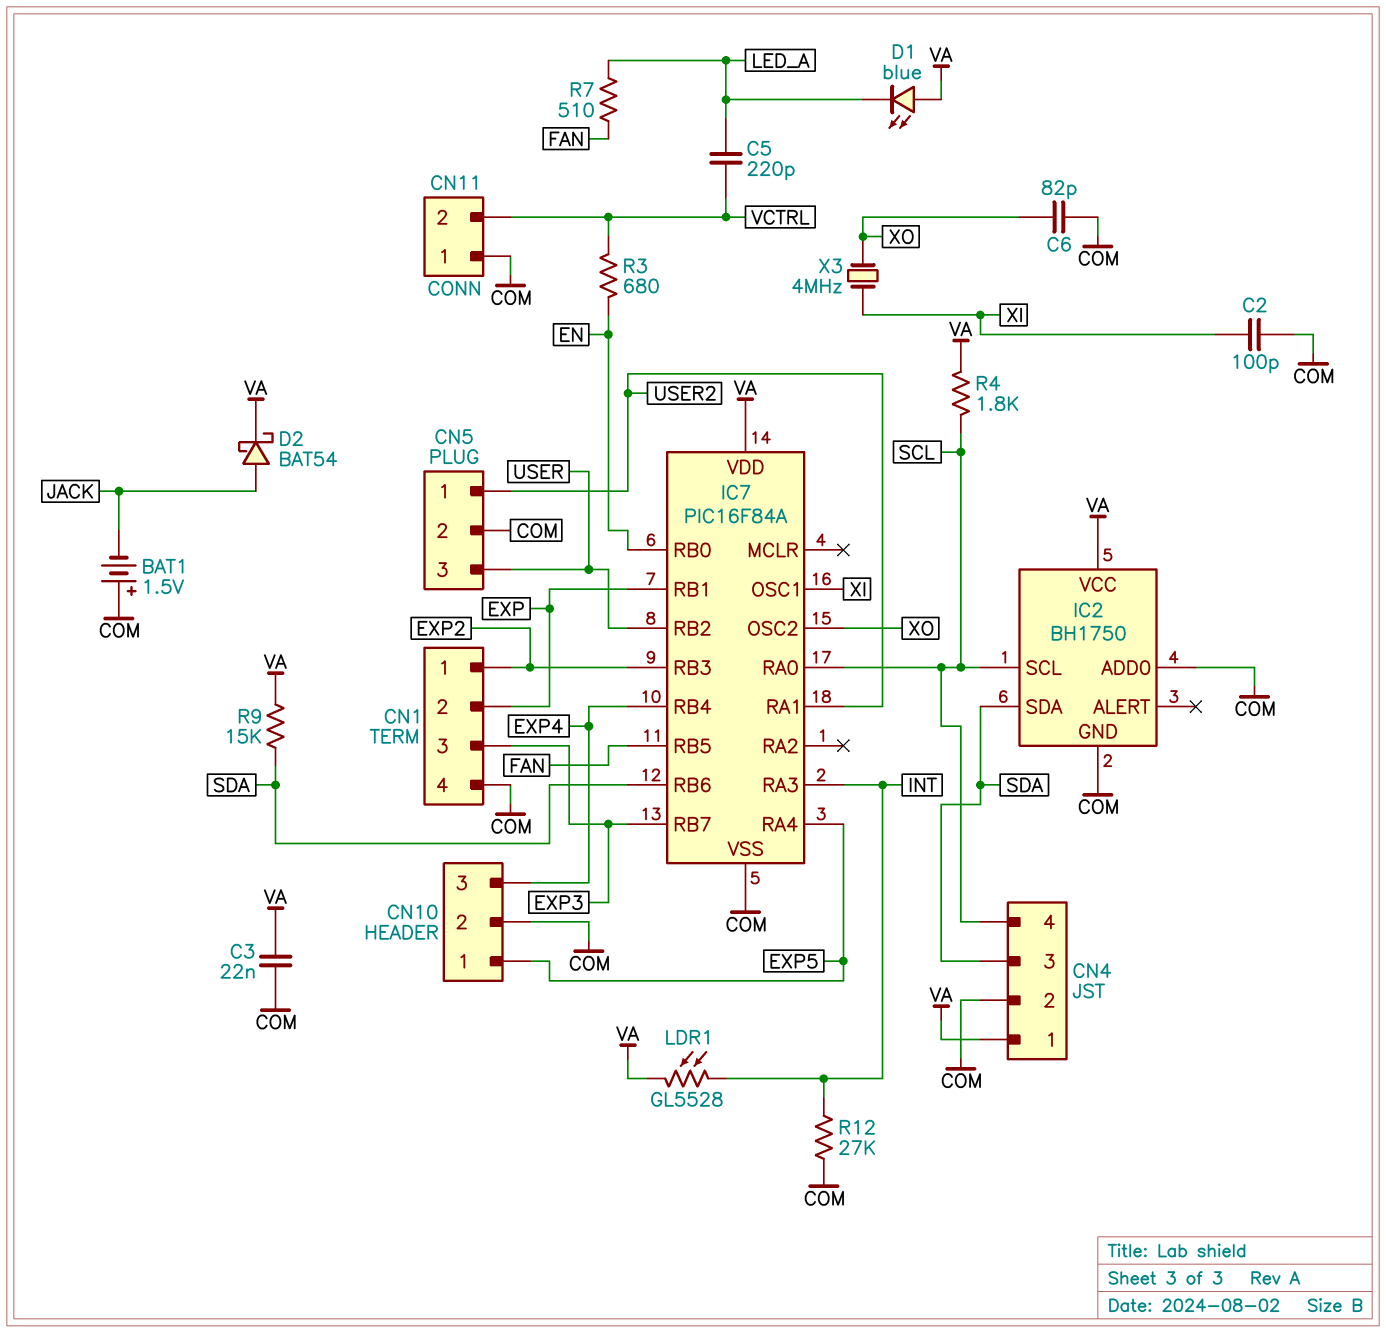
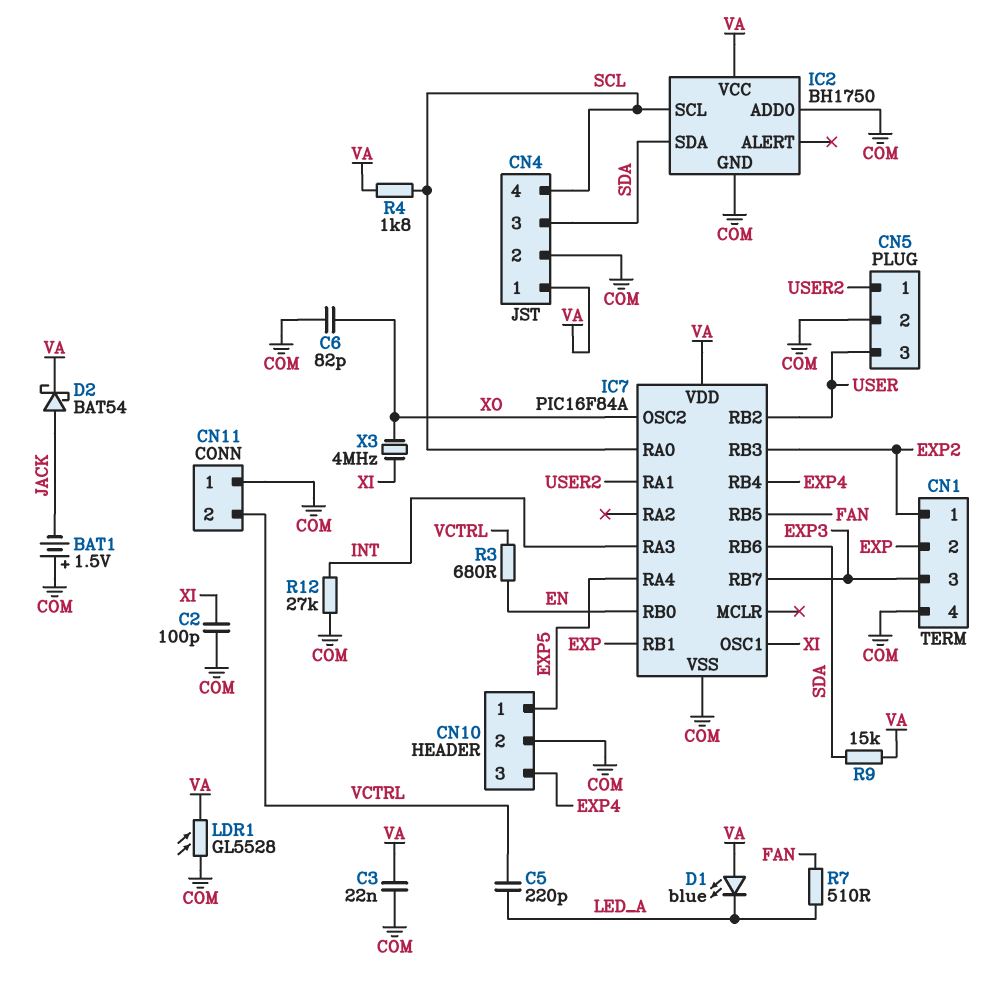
LDR1: GL5528 (INT, VA) -> GL5528 (COM, VA)

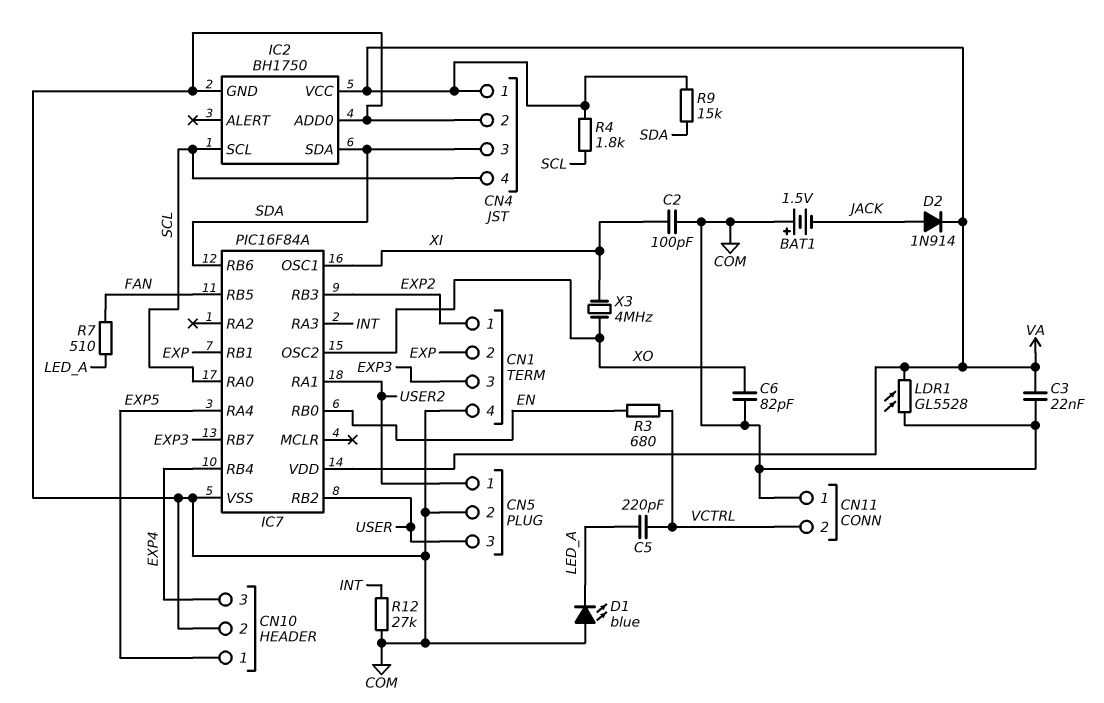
D1: LED blue (A VA, K LED_A) -> LED blue (A COM, K LED_A)
D2: schottky BAT54 (A JACK, K VA) -> diode 1N914 (A JACK, K VA)

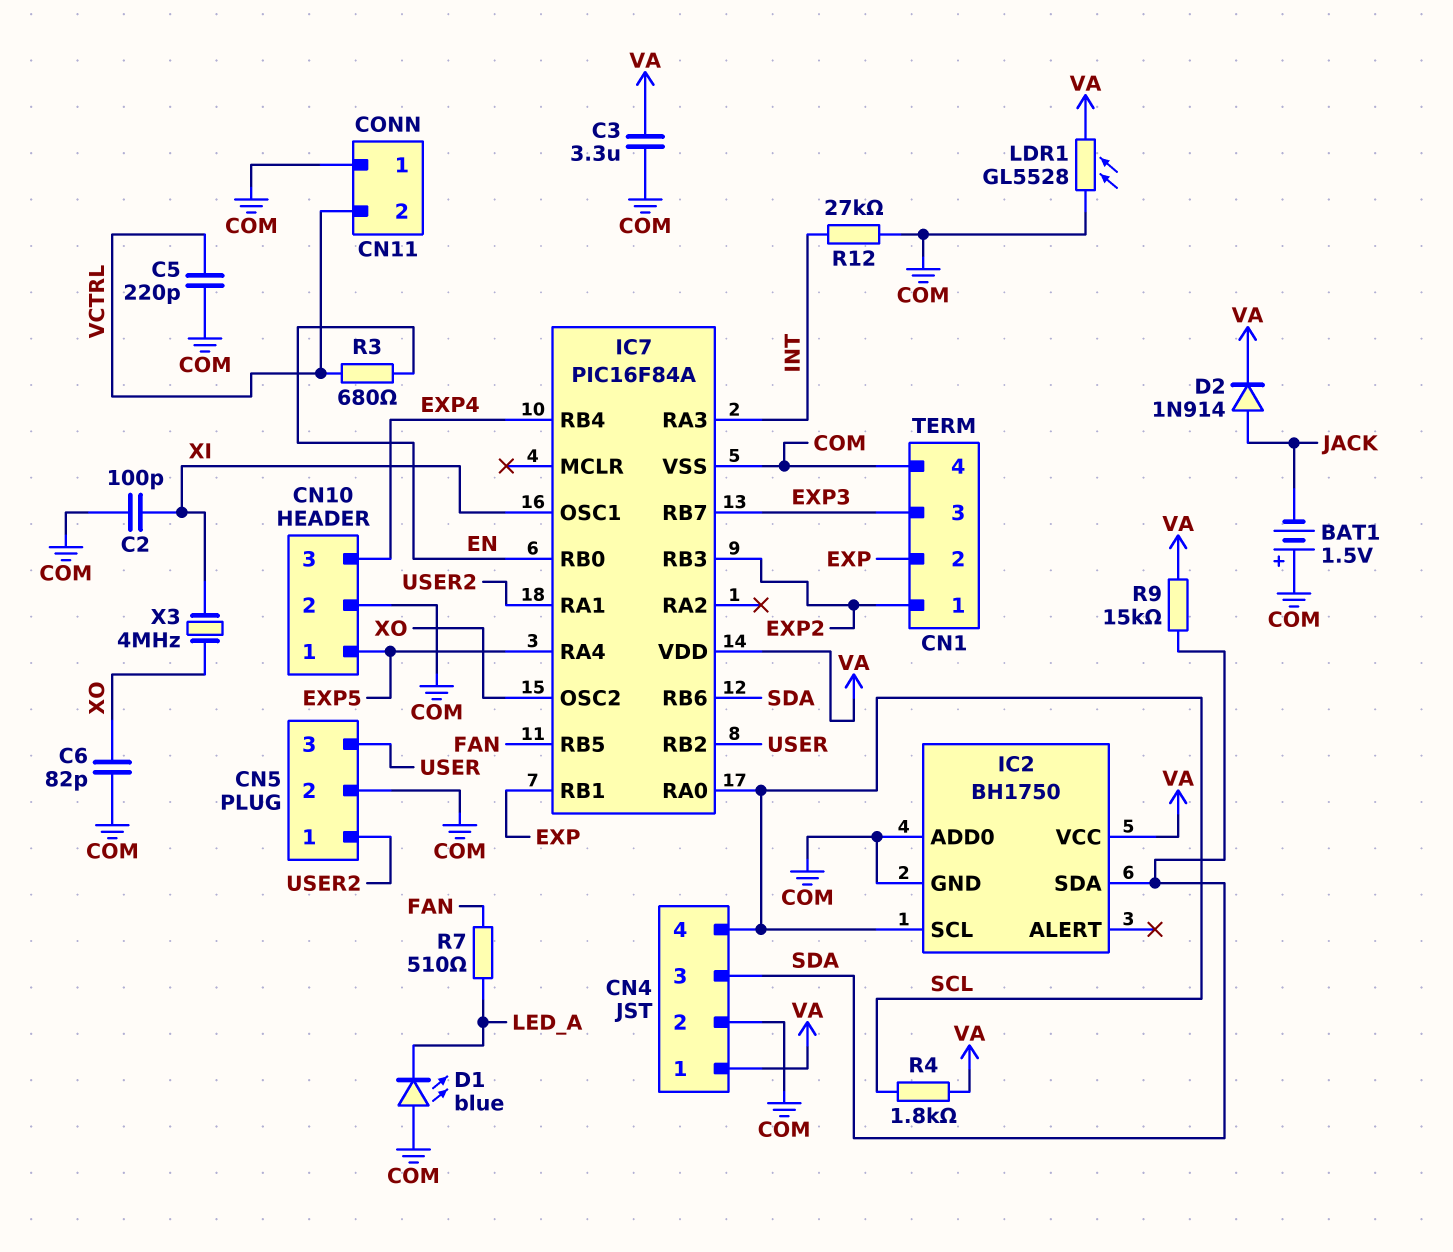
C3: 22nF (COM, VA) -> 3.3uF (COM, VA)
C5: 220pF (LED_A, VCTRL) -> 220pF (COM, VCTRL)

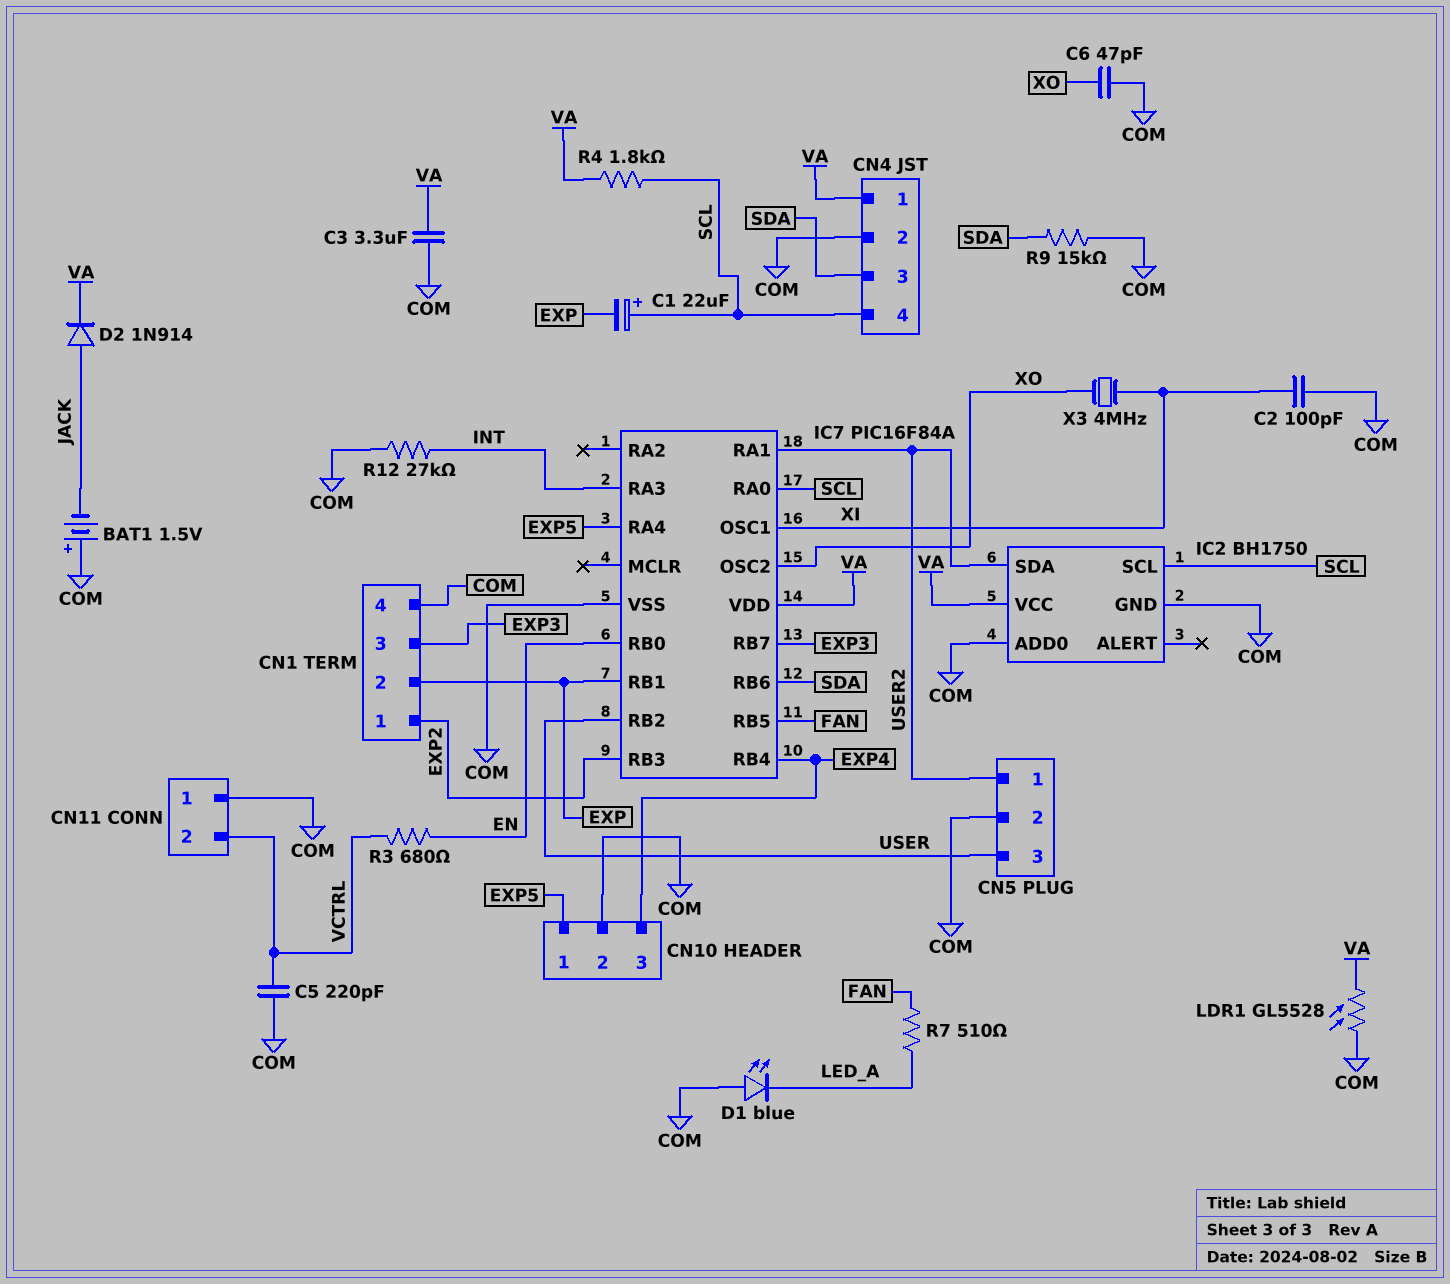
C1: none -> 22uF (plus SCL, minus EXP)
C6: 82pF (COM, XO) -> 47pF (COM, XO)
IC2 pin SDA: SDA -> USER2
R9: 15k (SDA, VA) -> 15k (COM, SDA)

